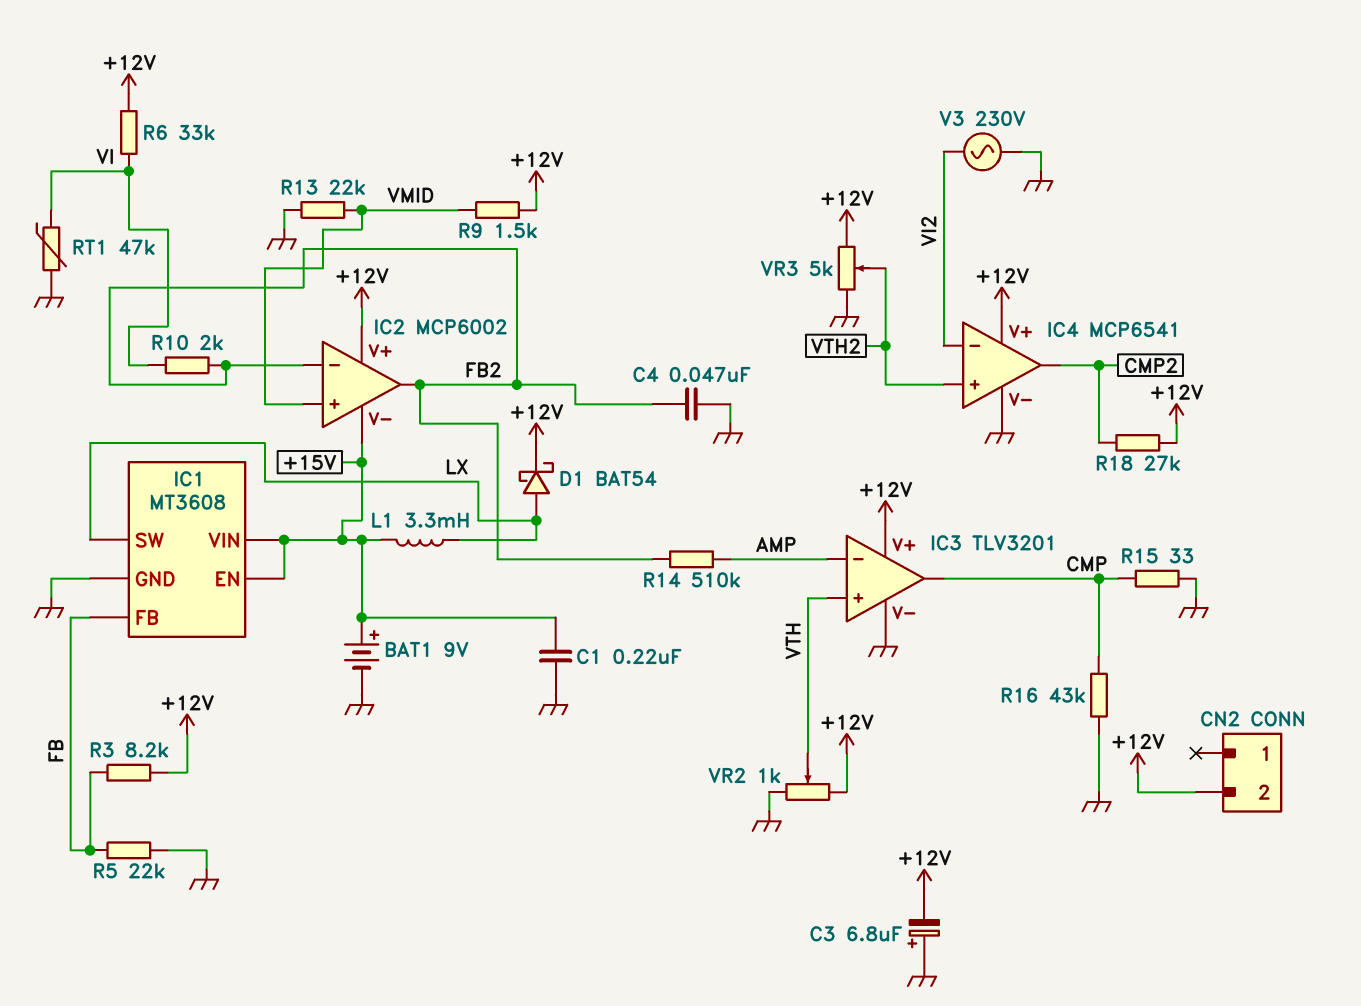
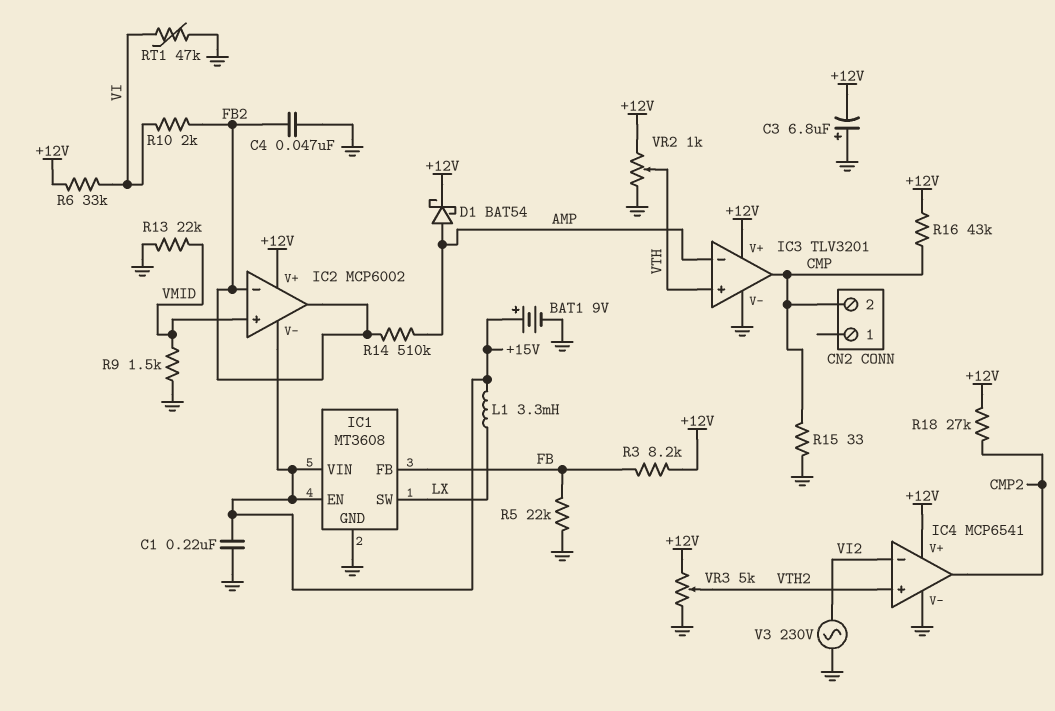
CN2 pin 2: +12V -> CMP
D1: schottky BAT54 (A LX, K +12V) -> schottky BAT54 (A AMP, K +12V)
R9: 1.5k (+12V, VMID) -> 1.5k (GND, VMID)
R16: 43k (CMP, GND) -> 43k (+12V, CMP)

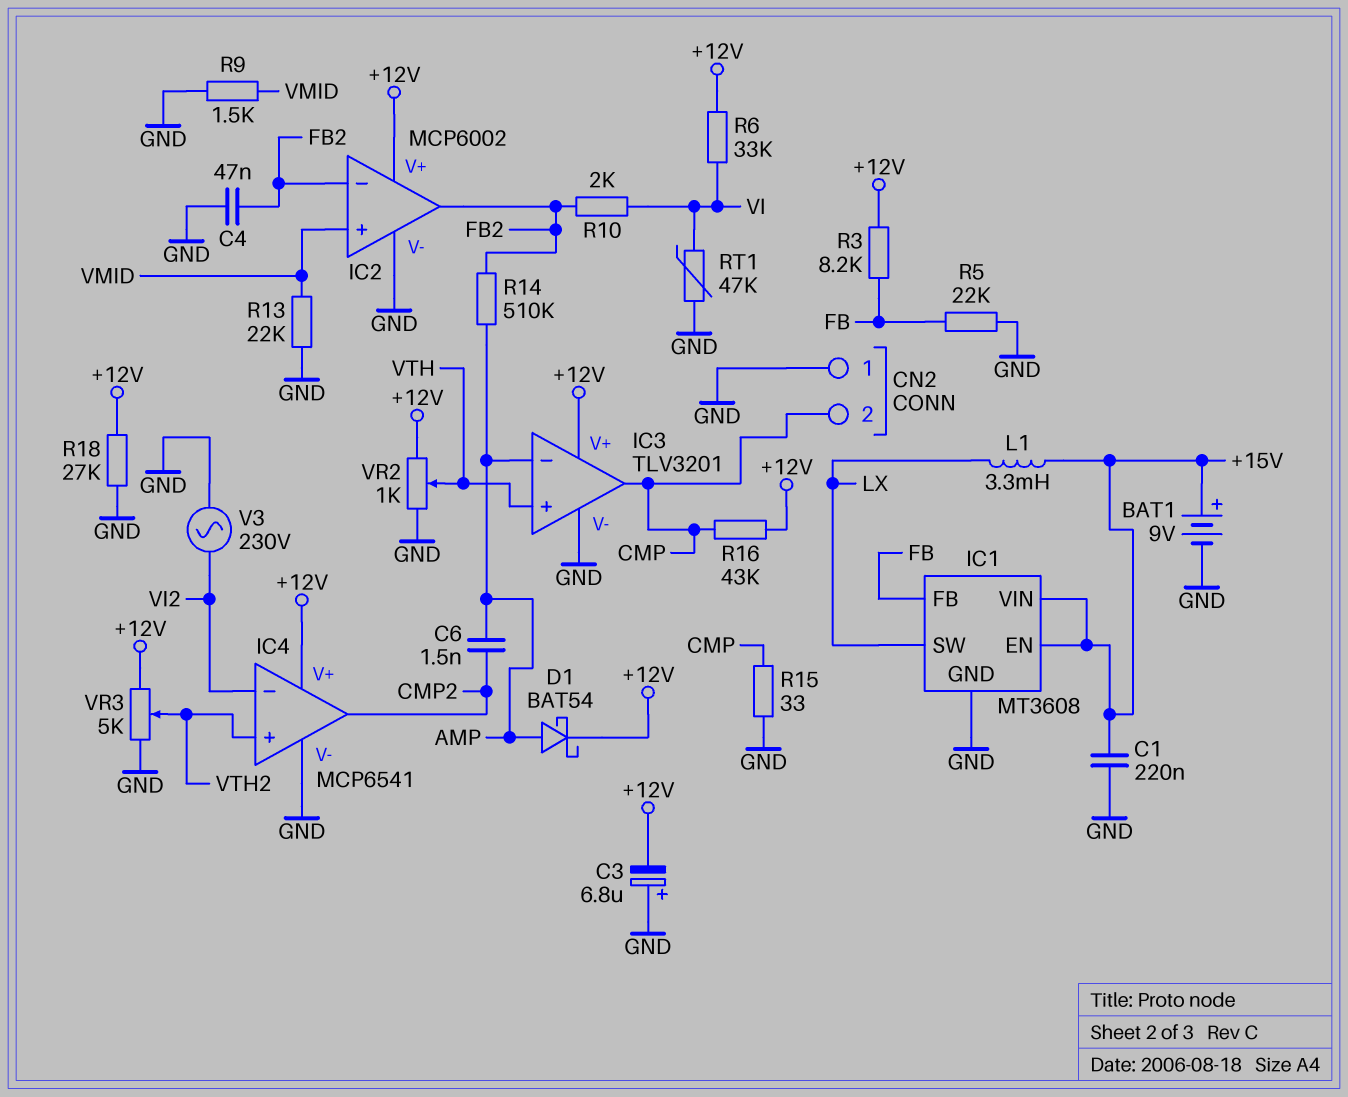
C6: none -> 1.5nF (AMP, CMP2)
CN2 pin 1: none -> GND
IC2 pin V-: +15V -> GND
R18: 27k (+12V, CMP2) -> 27k (+12V, GND)

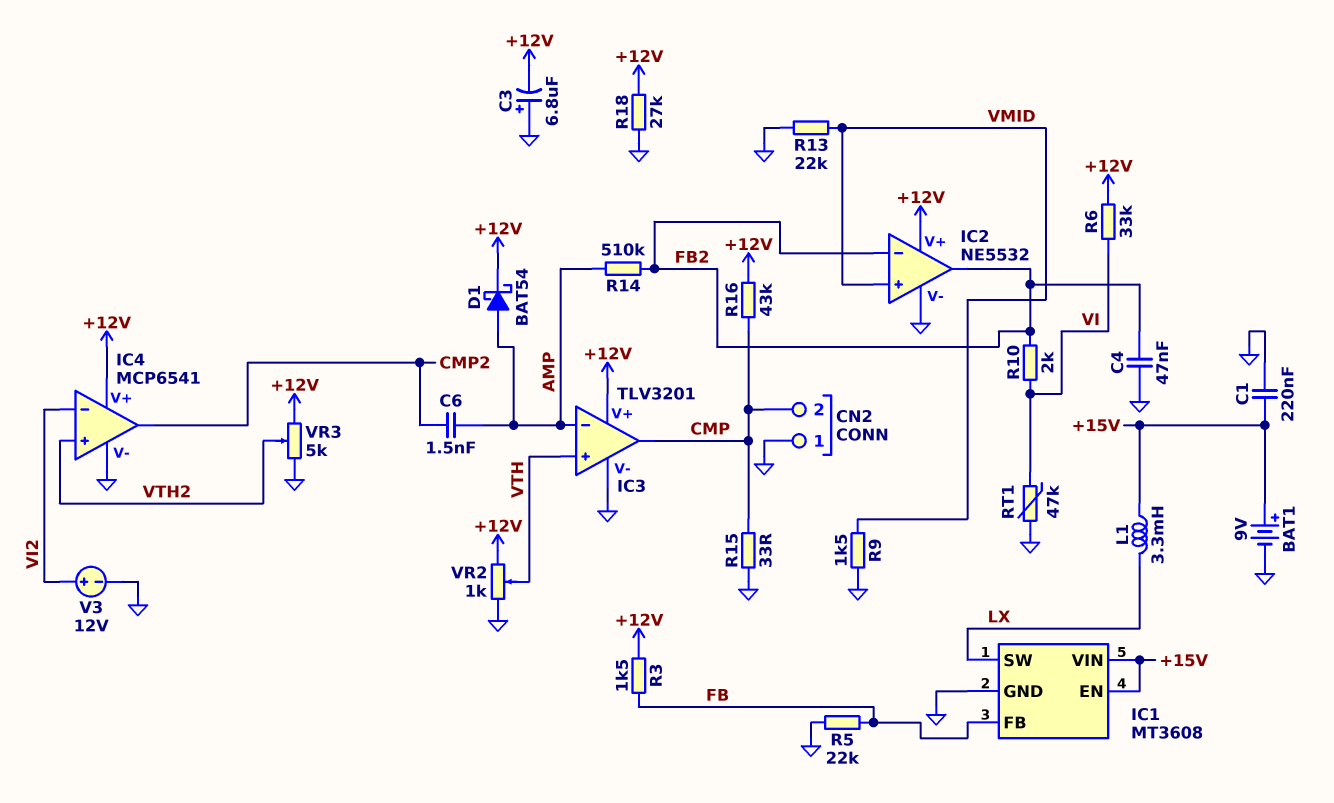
IC2: MCP6002 -> NE5532
R3: 8.2k (+12V, FB) -> 1.5k (+12V, FB)
V3: AC 230V (GND, VI2) -> 12V (plus VI2, minus GND)

